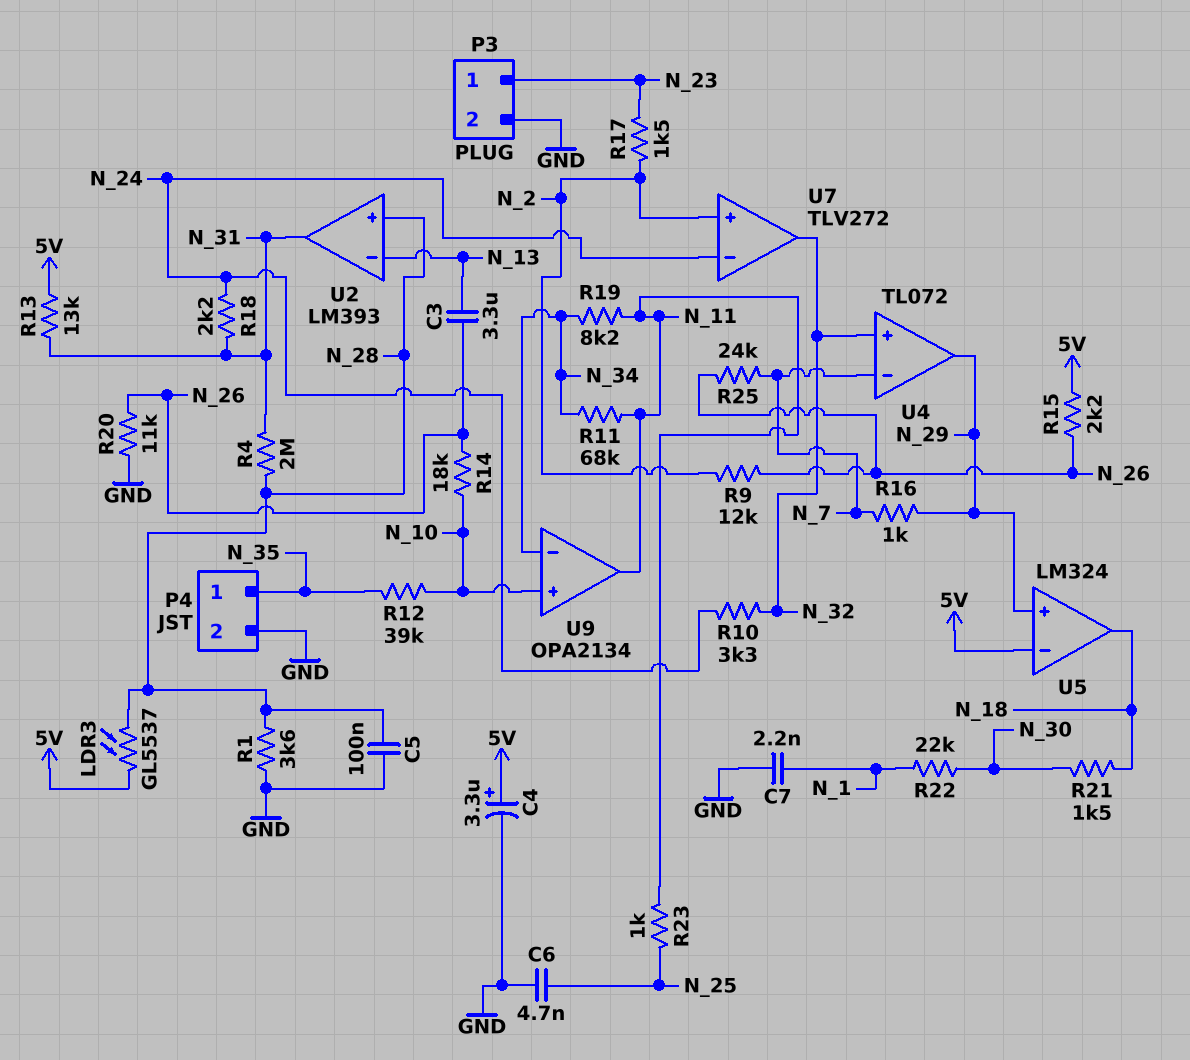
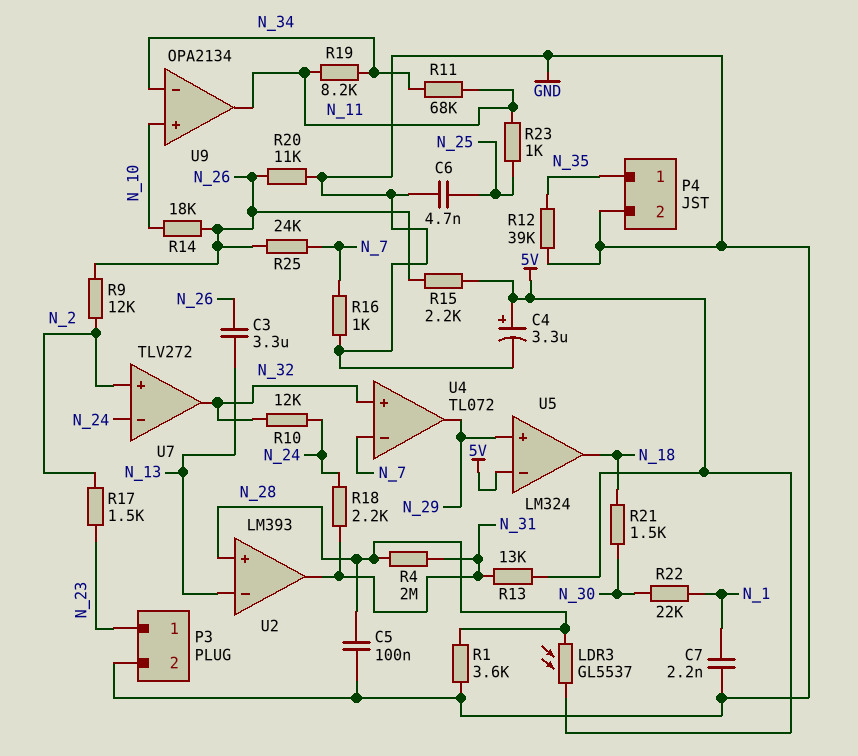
R10: 3.3k (N_24, N_32) -> 12k (N_24, N_32)
R12: 39k (N_10, N_35) -> 39k (GND, N_35)
R16: 1k (N_7, N_29) -> 1k (GND, N_7)

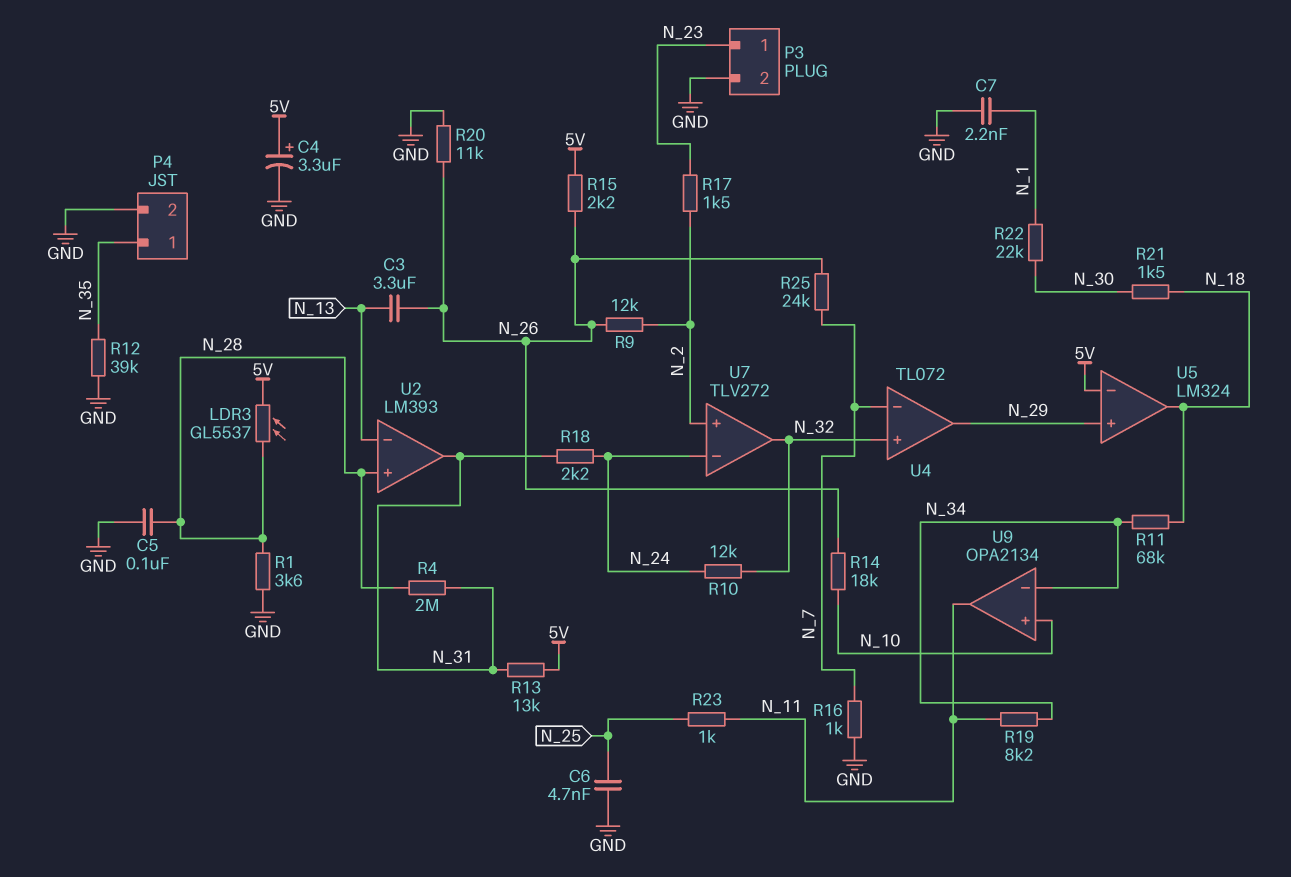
R11: 68k (N_11, N_34) -> 68k (N_18, N_34)

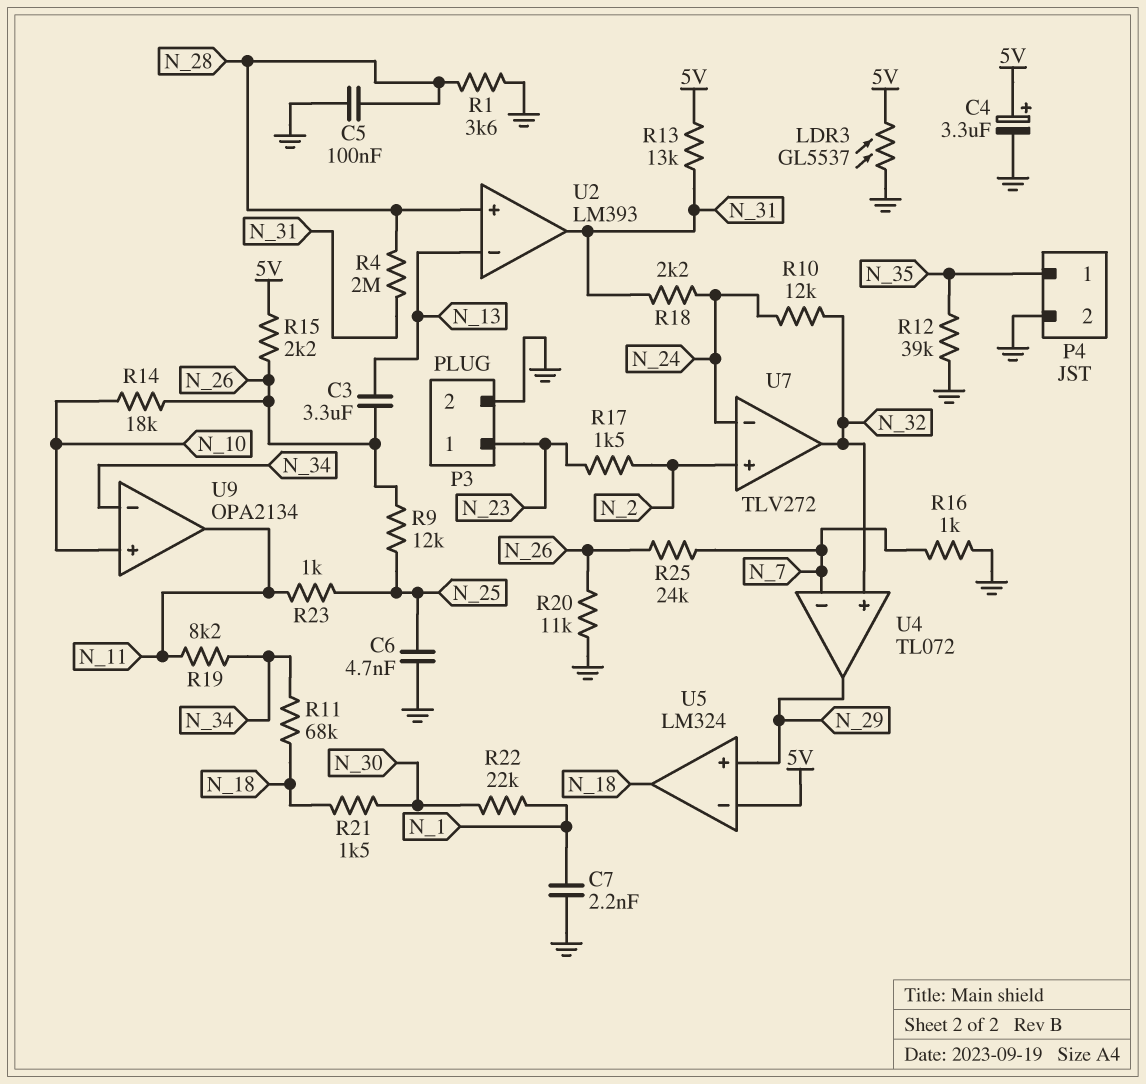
LDR3: GL5537 (5V, N_28) -> GL5537 (5V, GND)
R9: 12k (N_2, N_26) -> 12k (N_25, N_26)

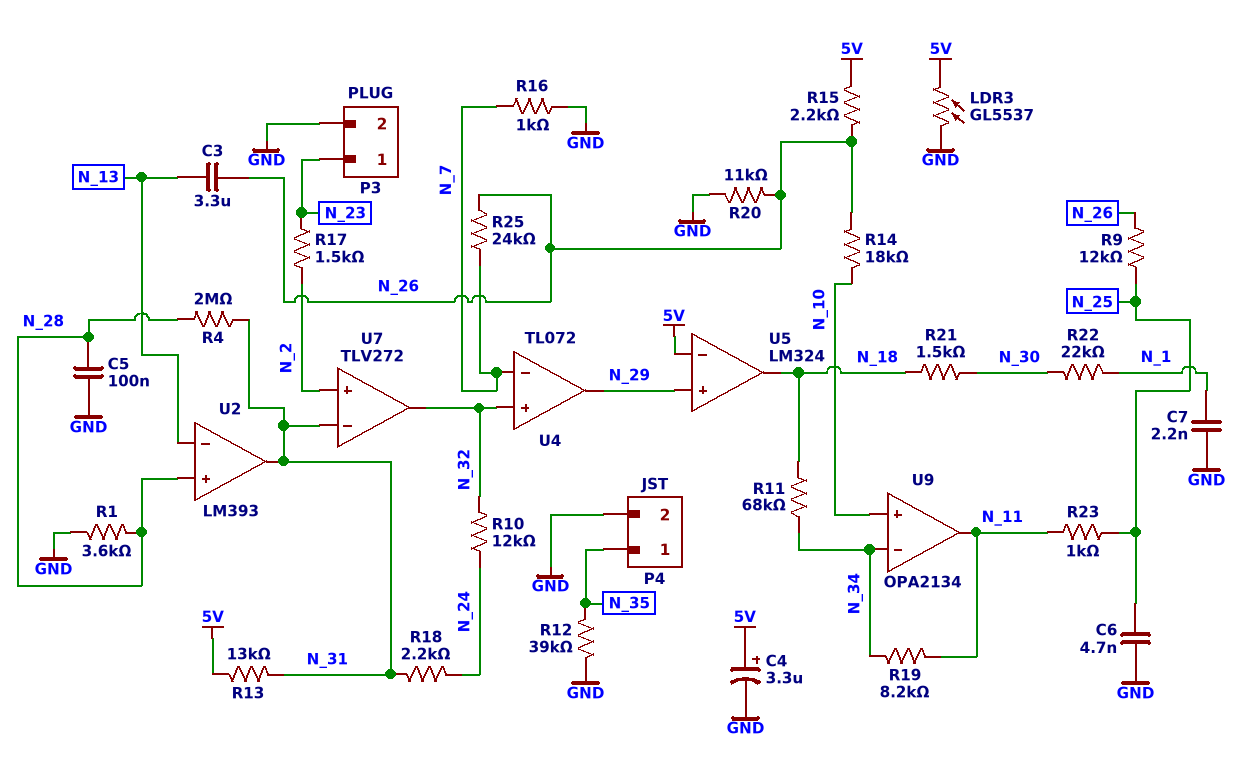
U7 pin in-: N_24 -> N_31

